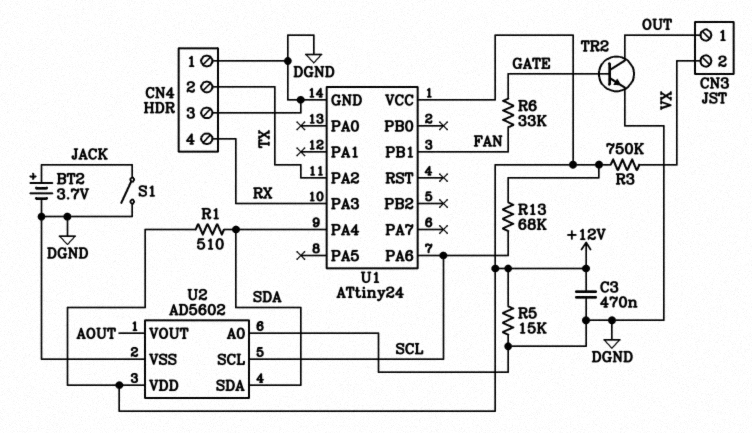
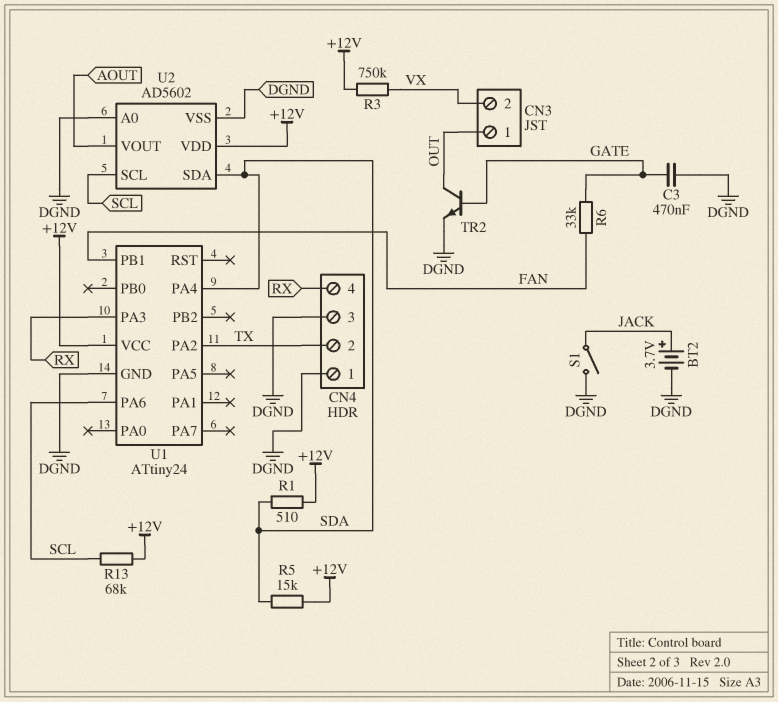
C3: 470nF (+12V, DGND) -> 470nF (DGND, GATE)
R5: 15k (+12V, DGND) -> 15k (+12V, SDA)

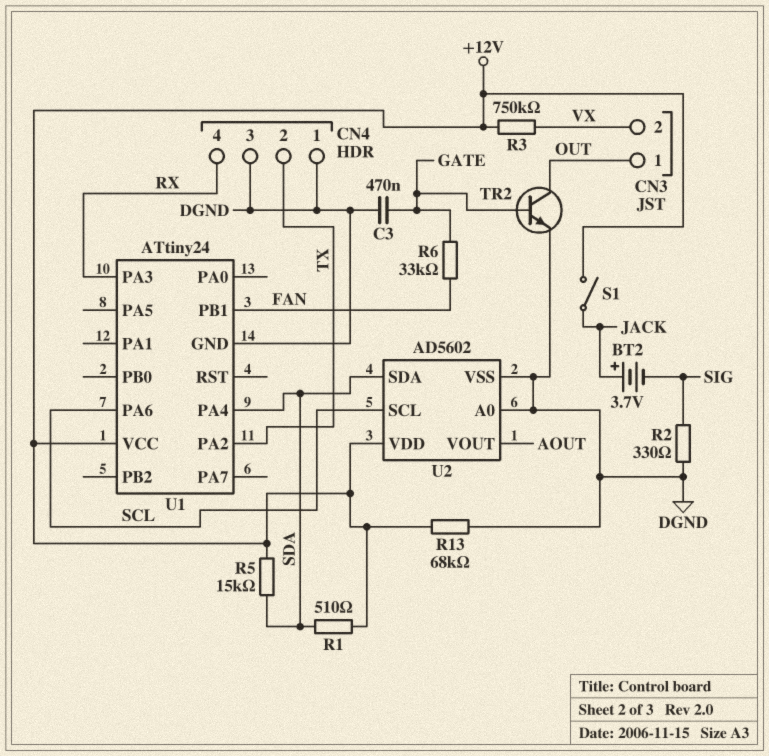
BT2: 3.7V (plus JACK, minus DGND) -> 3.7V (plus JACK, minus SIG)
R2: none -> 330 (DGND, SIG)
R13: 68k (+12V, SCL) -> 68k (+12V, DGND)
S1: switch (DGND, JACK) -> switch (+12V, JACK)

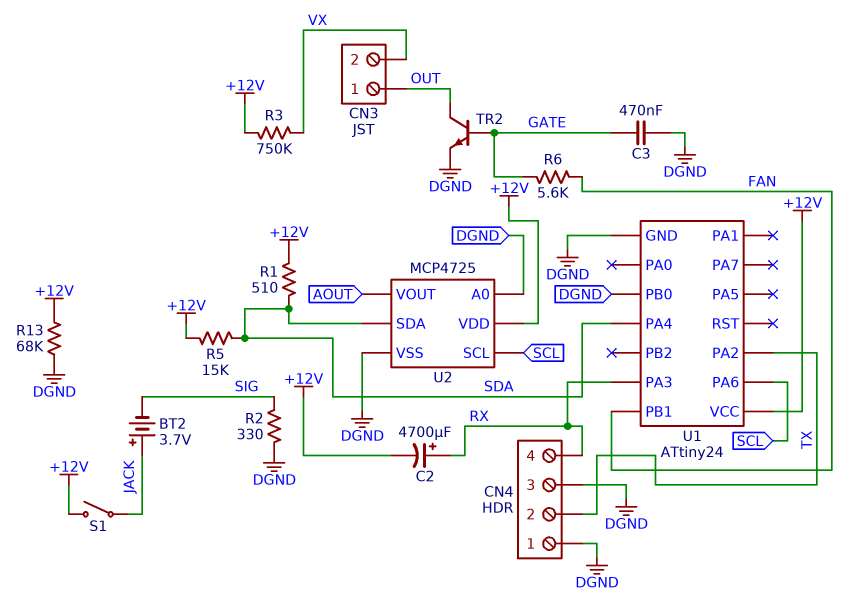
C2: none -> 4700uF (plus RX, minus +12V)
R6: 33k (FAN, GATE) -> 5.6k (FAN, GATE)
U1 pin PB0: none -> DGND
U2: AD5602 -> MCP4725

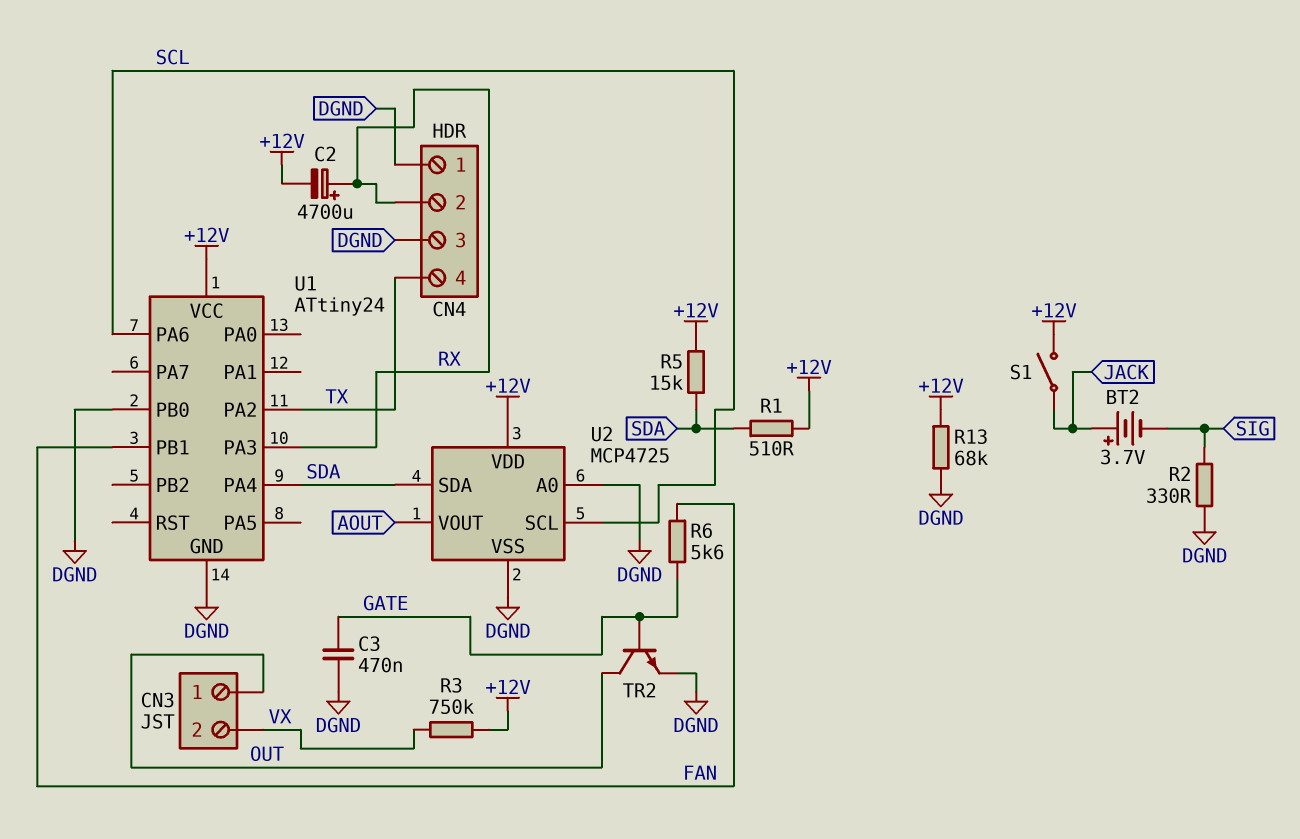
CN4 pin 2: TX -> RX
CN4 pin 4: RX -> TX

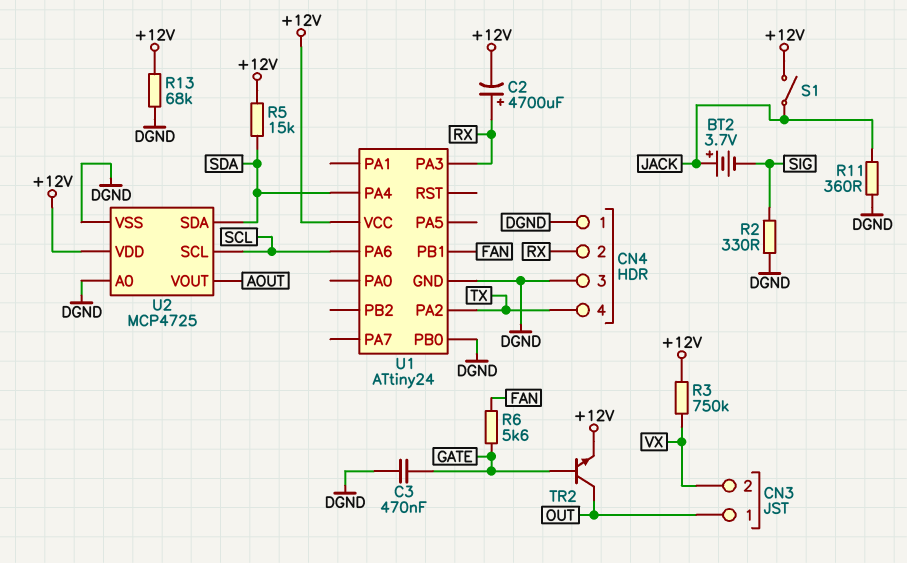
R1: 510 (+12V, SDA) -> none
R11: none -> 360 (DGND, JACK)
TR2: NPN (B GATE, C OUT, E DGND) -> NPN (B GATE, C OUT, E +12V)

